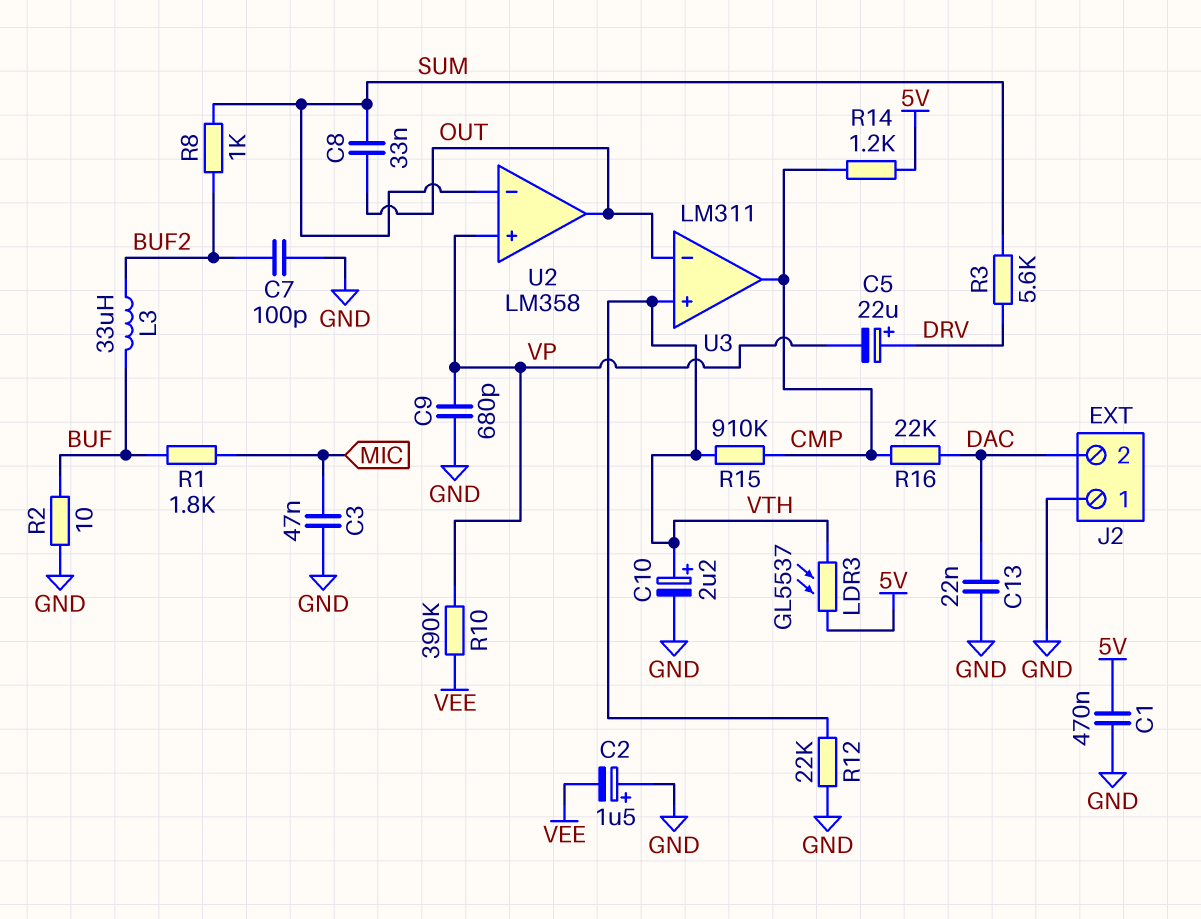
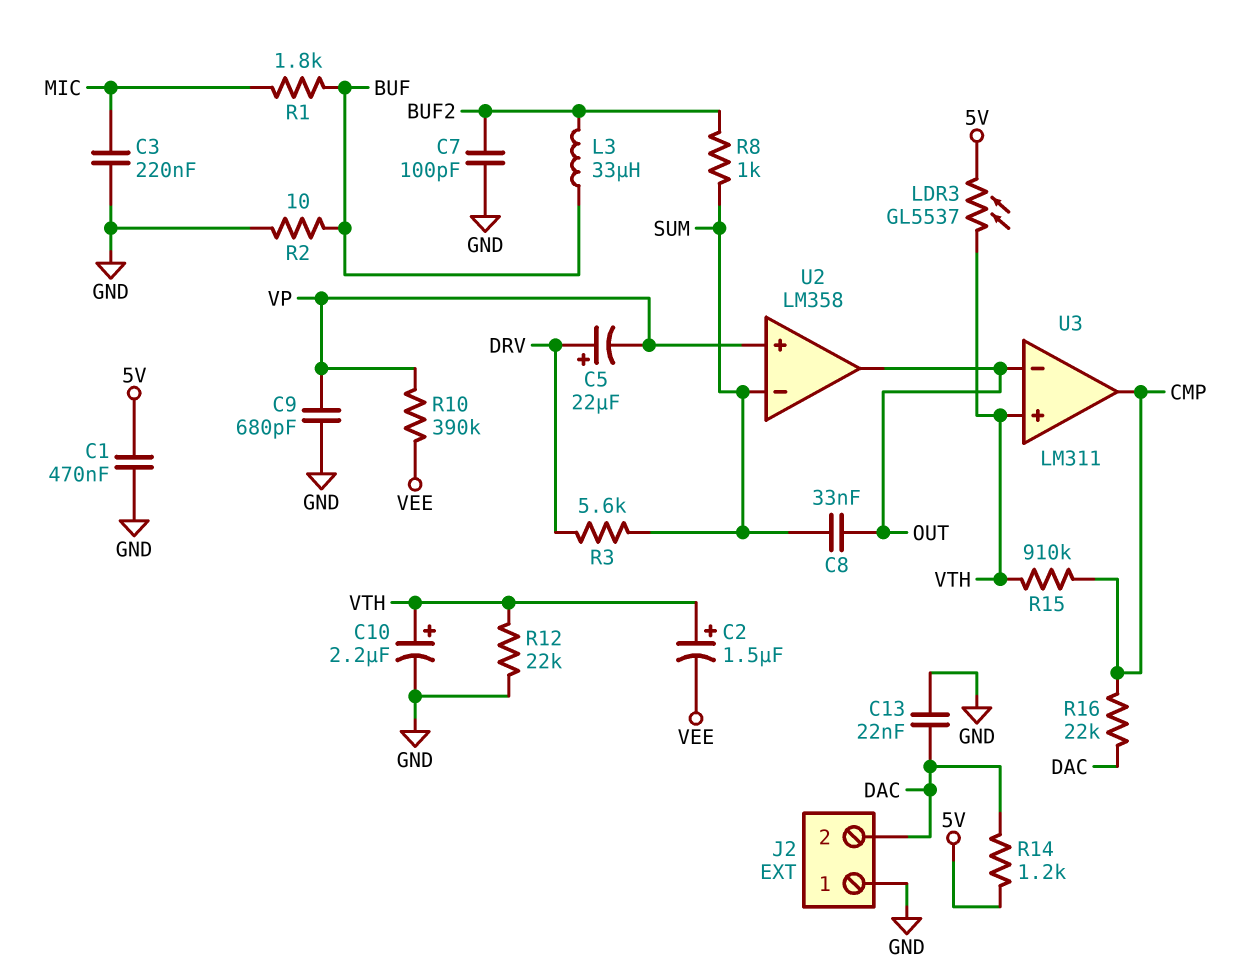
C2: 1.5uF (plus GND, minus VEE) -> 1.5uF (plus VTH, minus VEE)
C3: 47nF (GND, MIC) -> 220nF (GND, MIC)
R14: 1.2k (5V, CMP) -> 1.2k (5V, DAC)

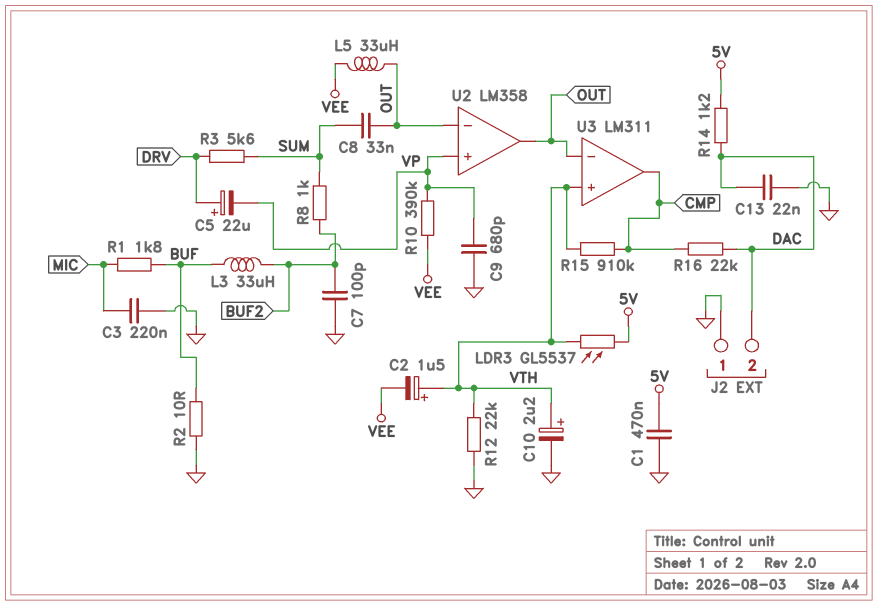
L5: none -> 33uH (OUT, VEE)
U2 pin in-: SUM -> OUT

